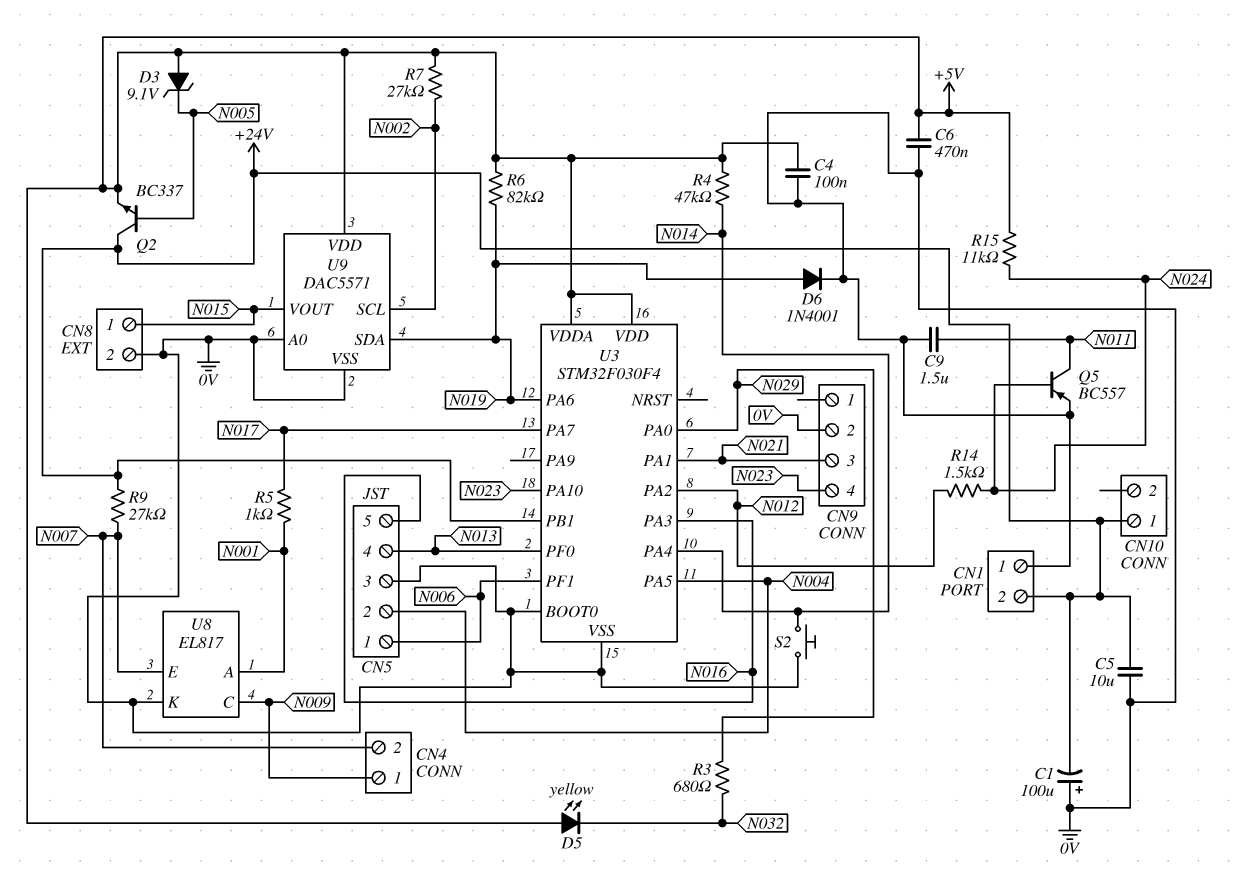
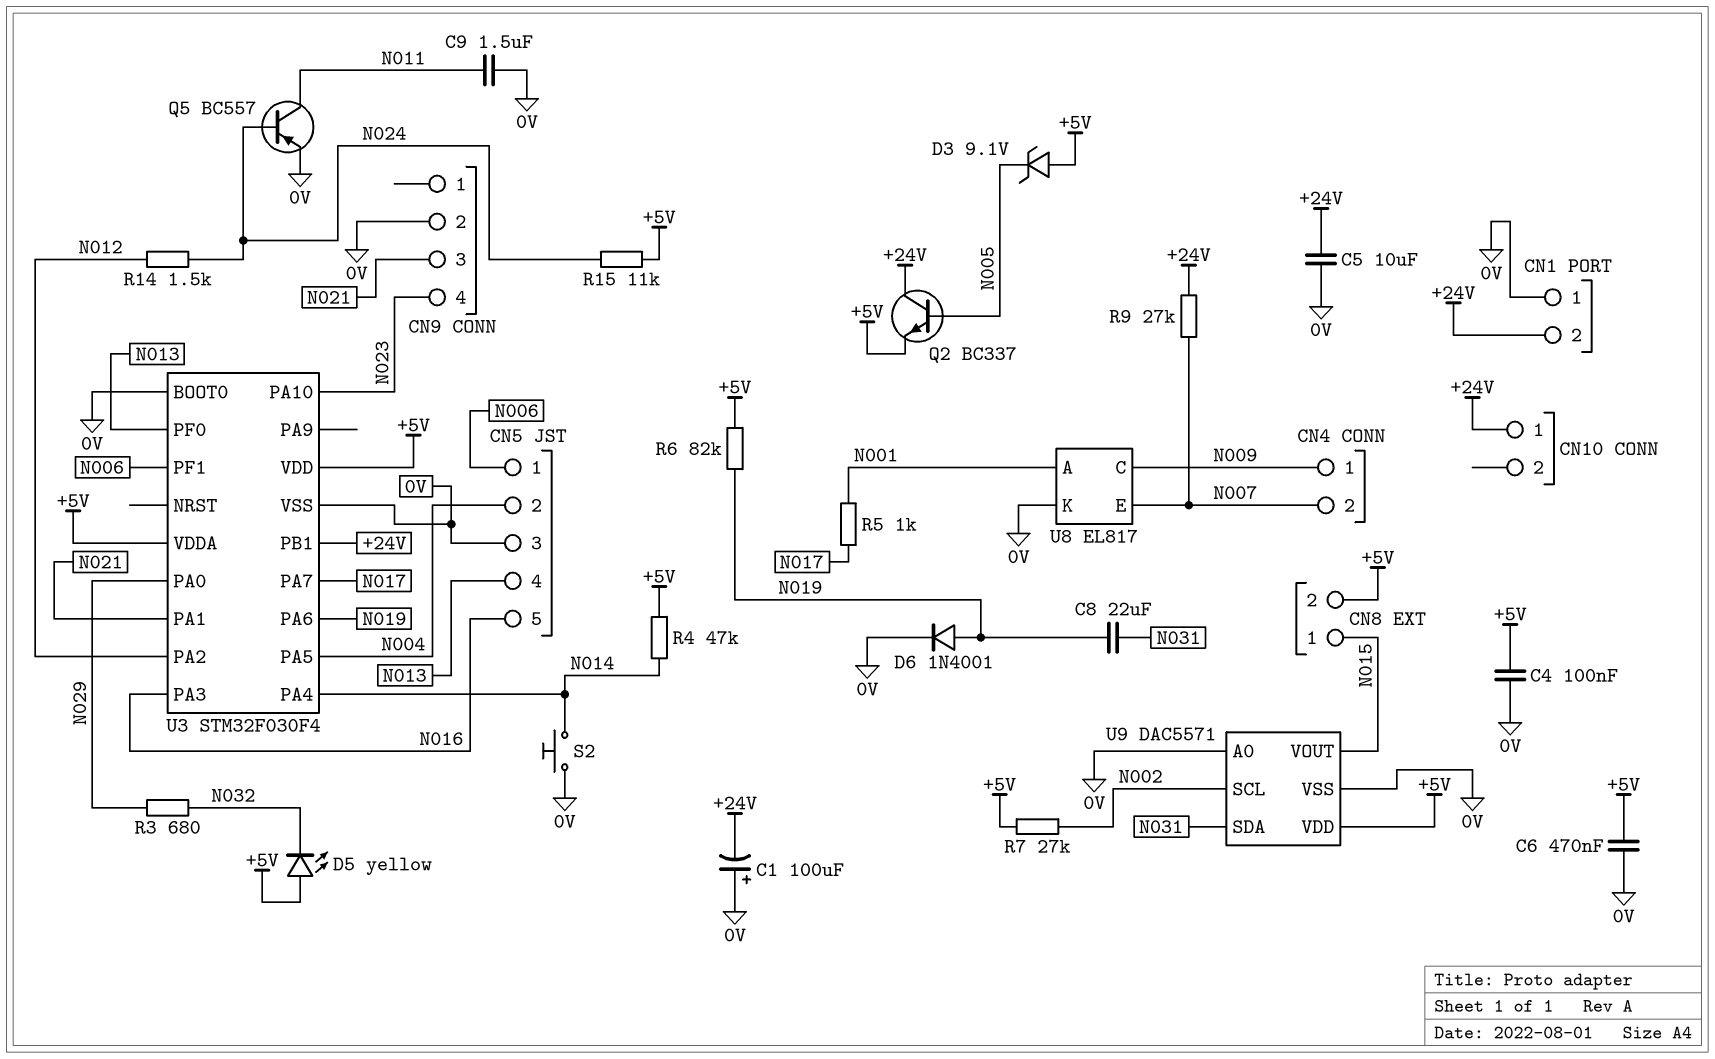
C8: none -> 22uF (N019, N031)
CN8 pin 2: 0V -> +5V
U9 pin SDA: N019 -> N031

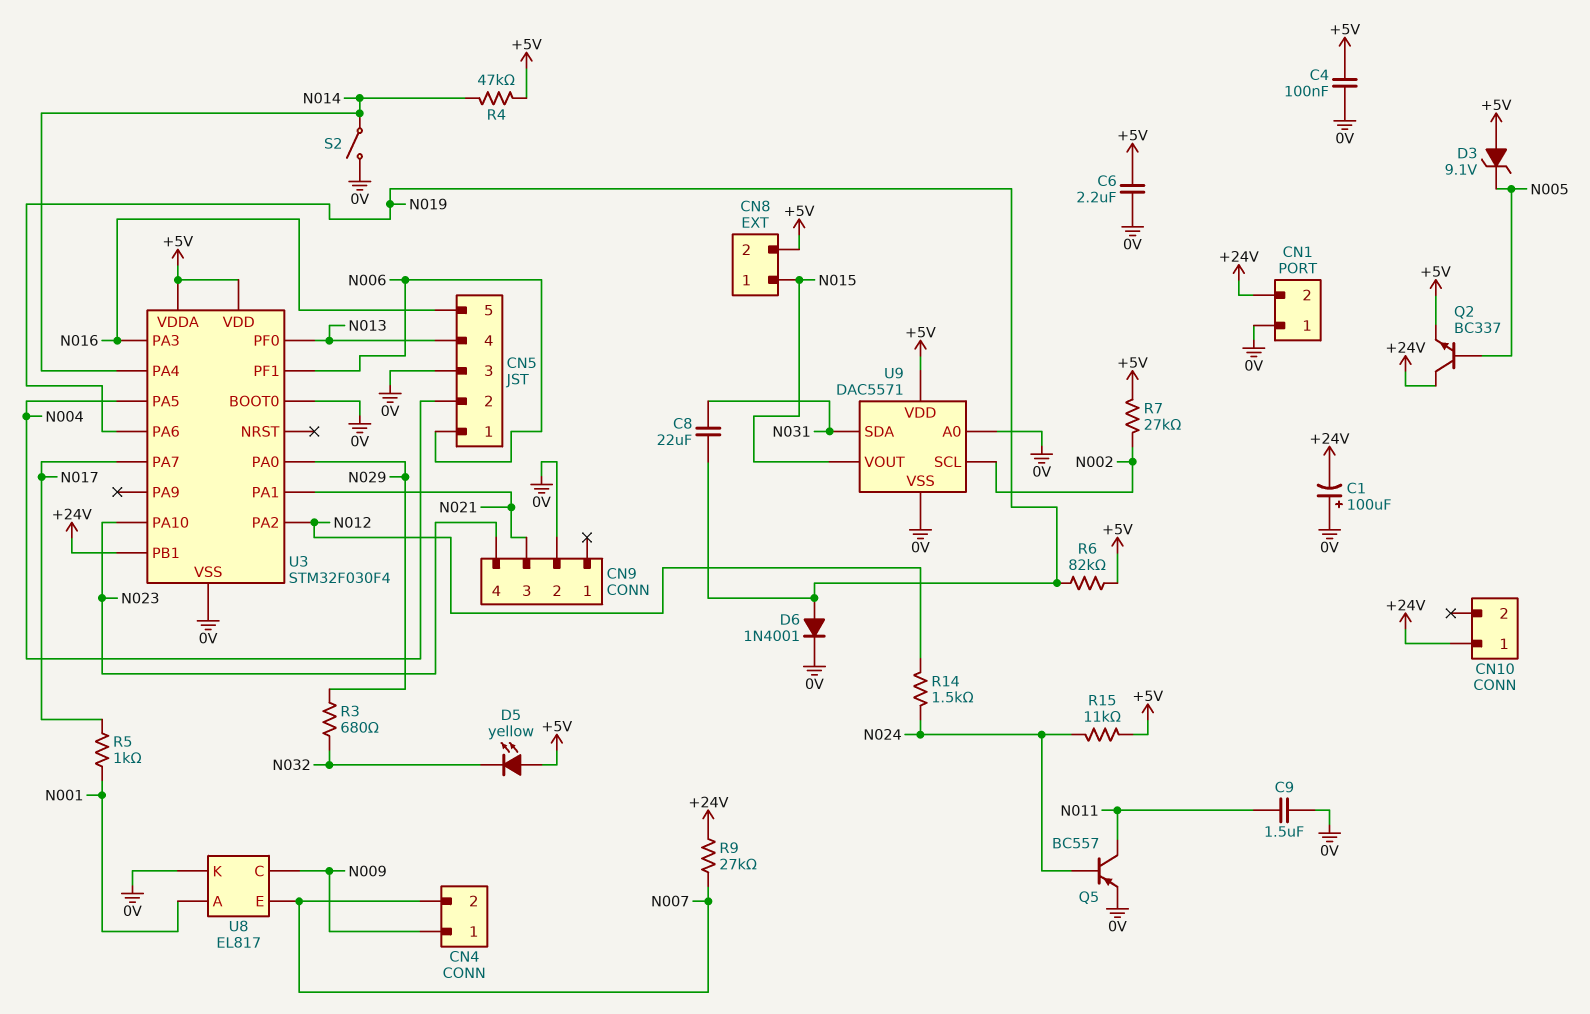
C5: 10uF (+24V, 0V) -> none
C6: 470nF (+5V, 0V) -> 2.2uF (+5V, 0V)
S2: button (0V, N014) -> switch (0V, N014)

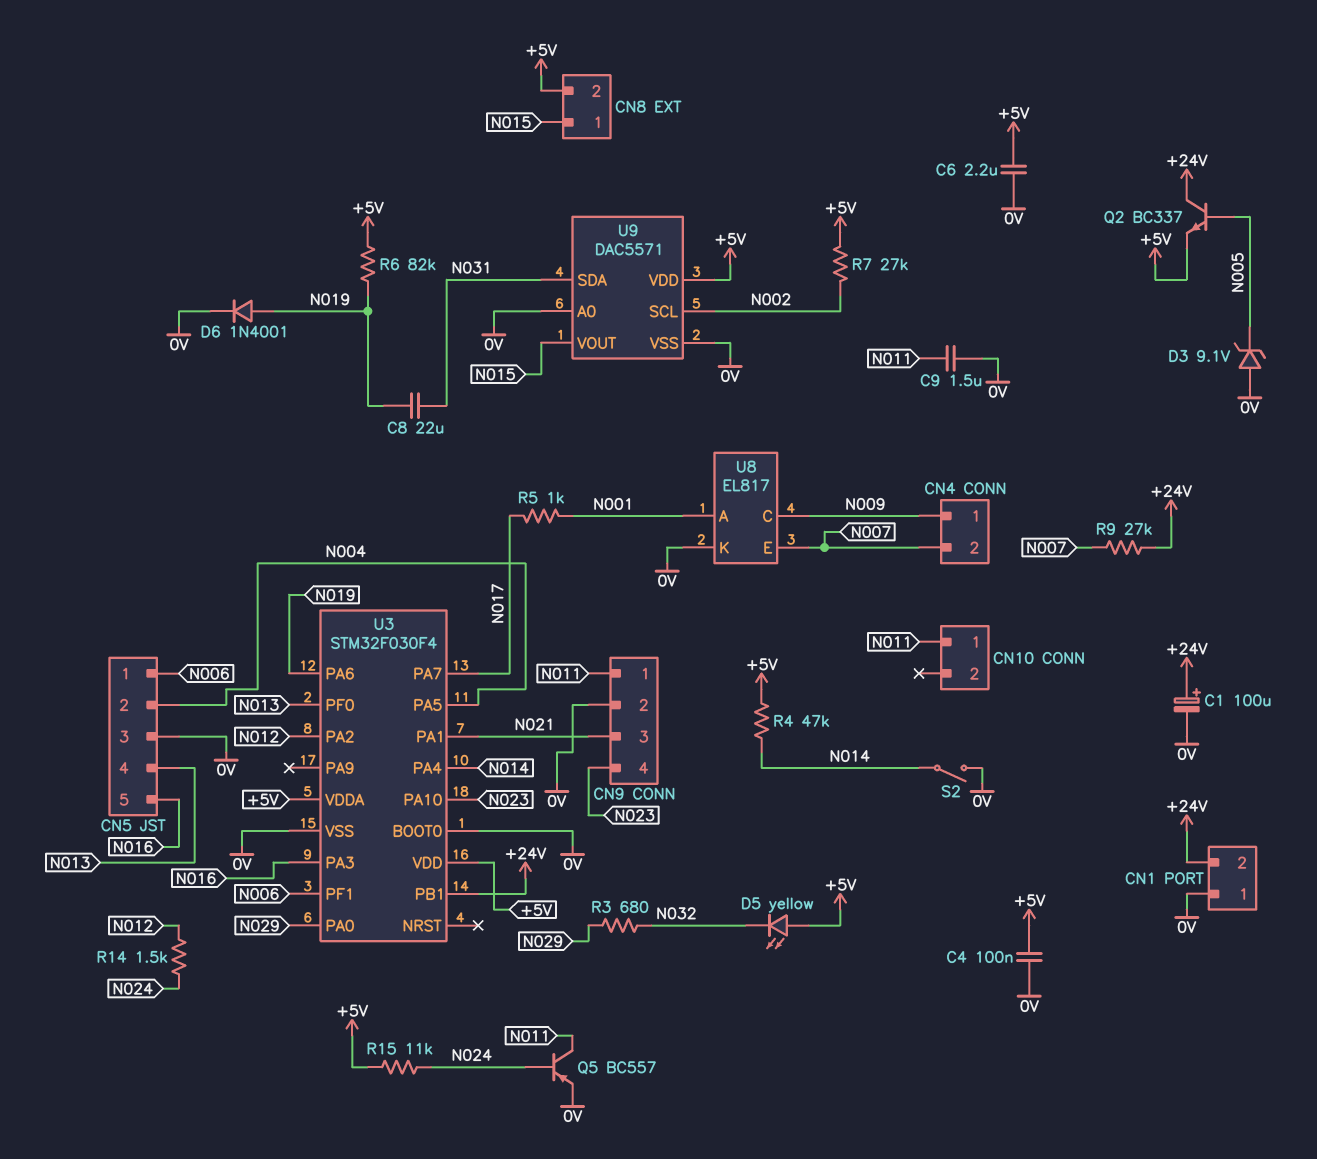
C1: 100uF (plus 0V, minus +24V) -> 100uF (plus +24V, minus 0V)
CN9 pin 1: none -> N011
CN10 pin 1: +24V -> N011
D3: zener 9.1V (A +5V, K N005) -> zener 9.1V (A 0V, K N005)

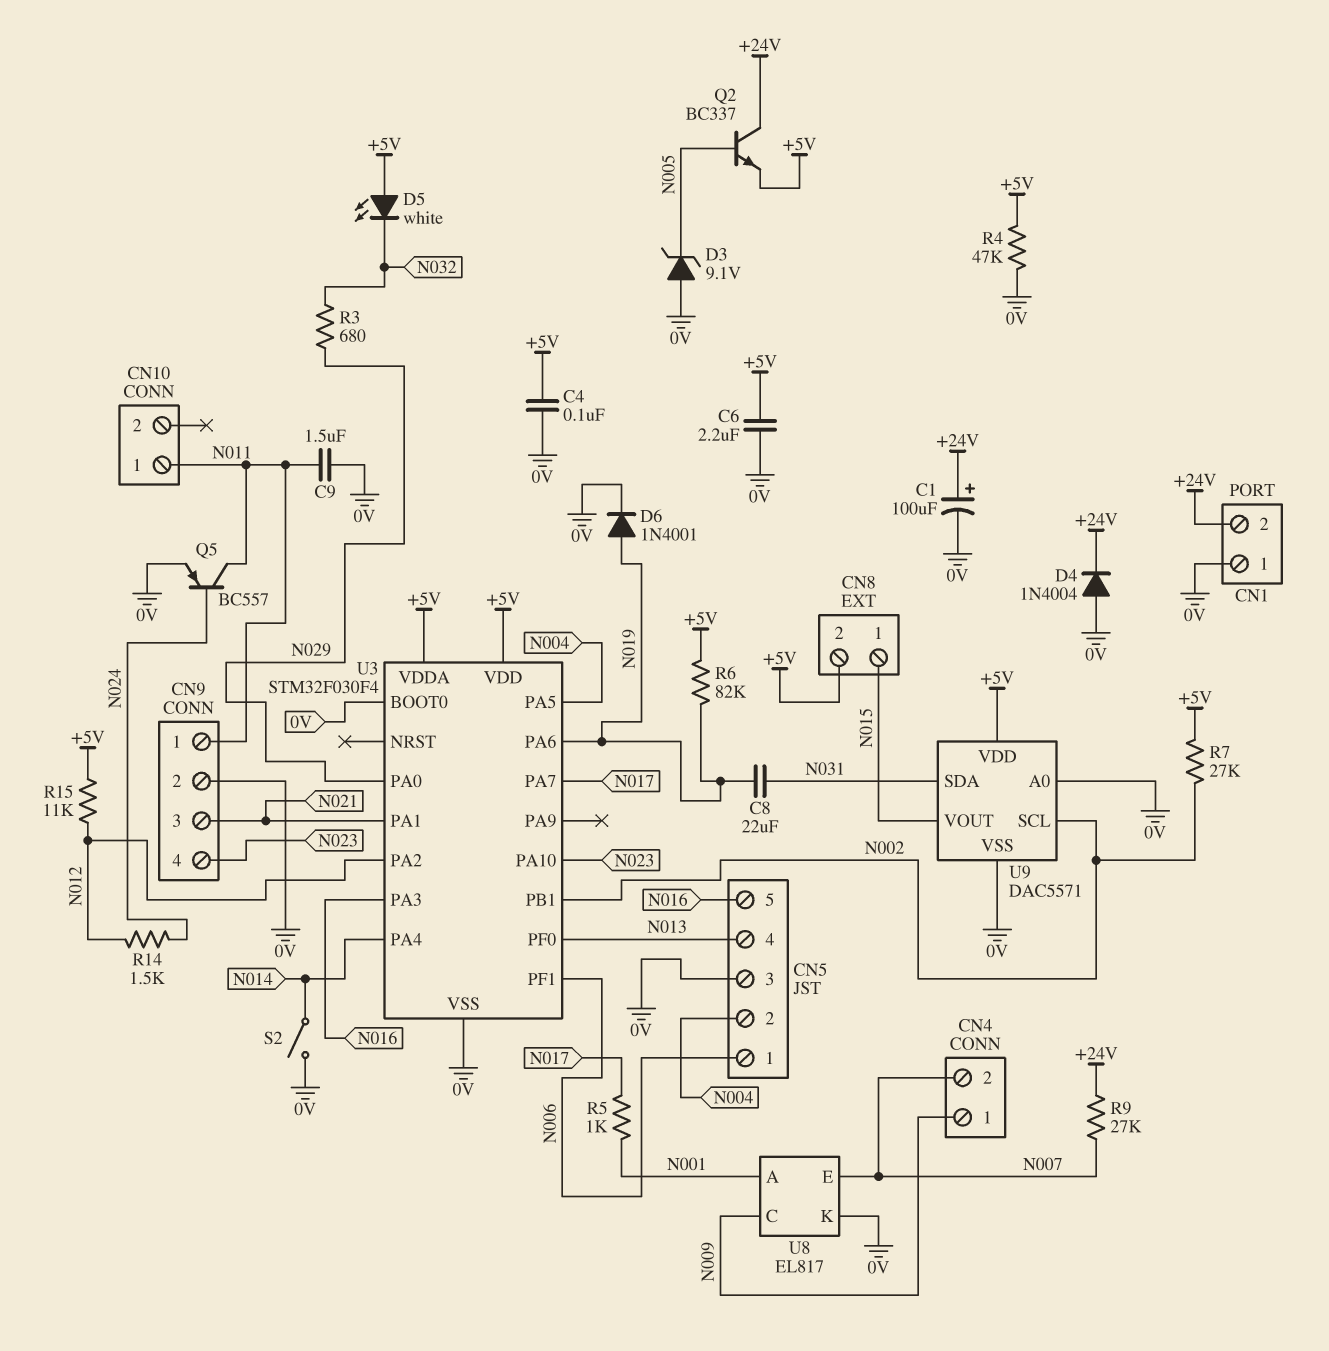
D4: none -> diode 1N4004 (A 0V, K +24V)
D5: LED yellow (A +5V, K N032) -> LED white (A +5V, K N032)
R4: 47k (+5V, N014) -> 47k (+5V, 0V)
R15: 11k (+5V, N024) -> 11k (+5V, N012)
U3 pin PB1: +24V -> N002

